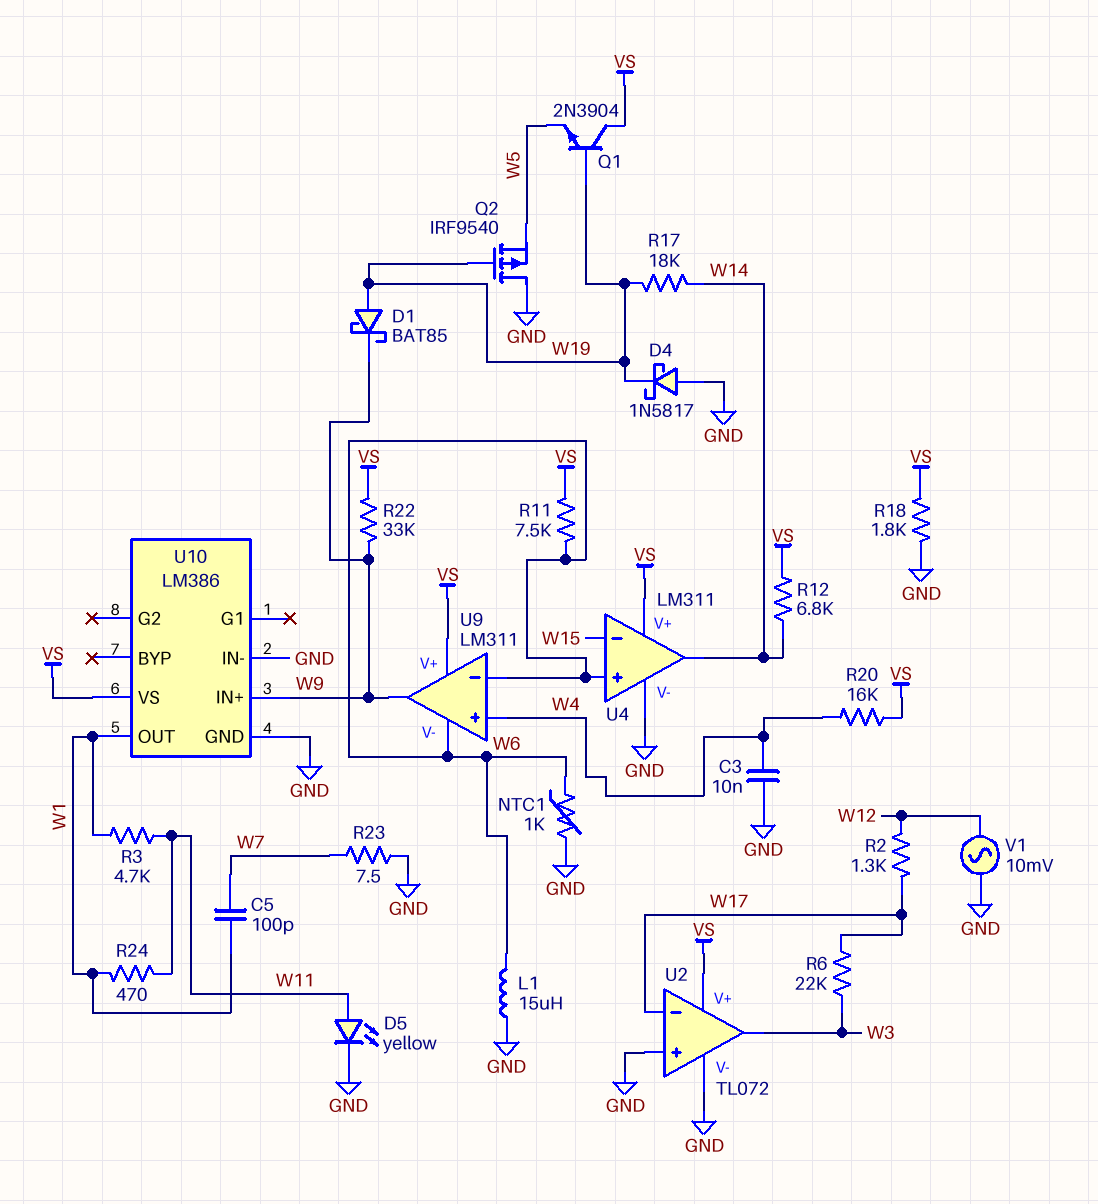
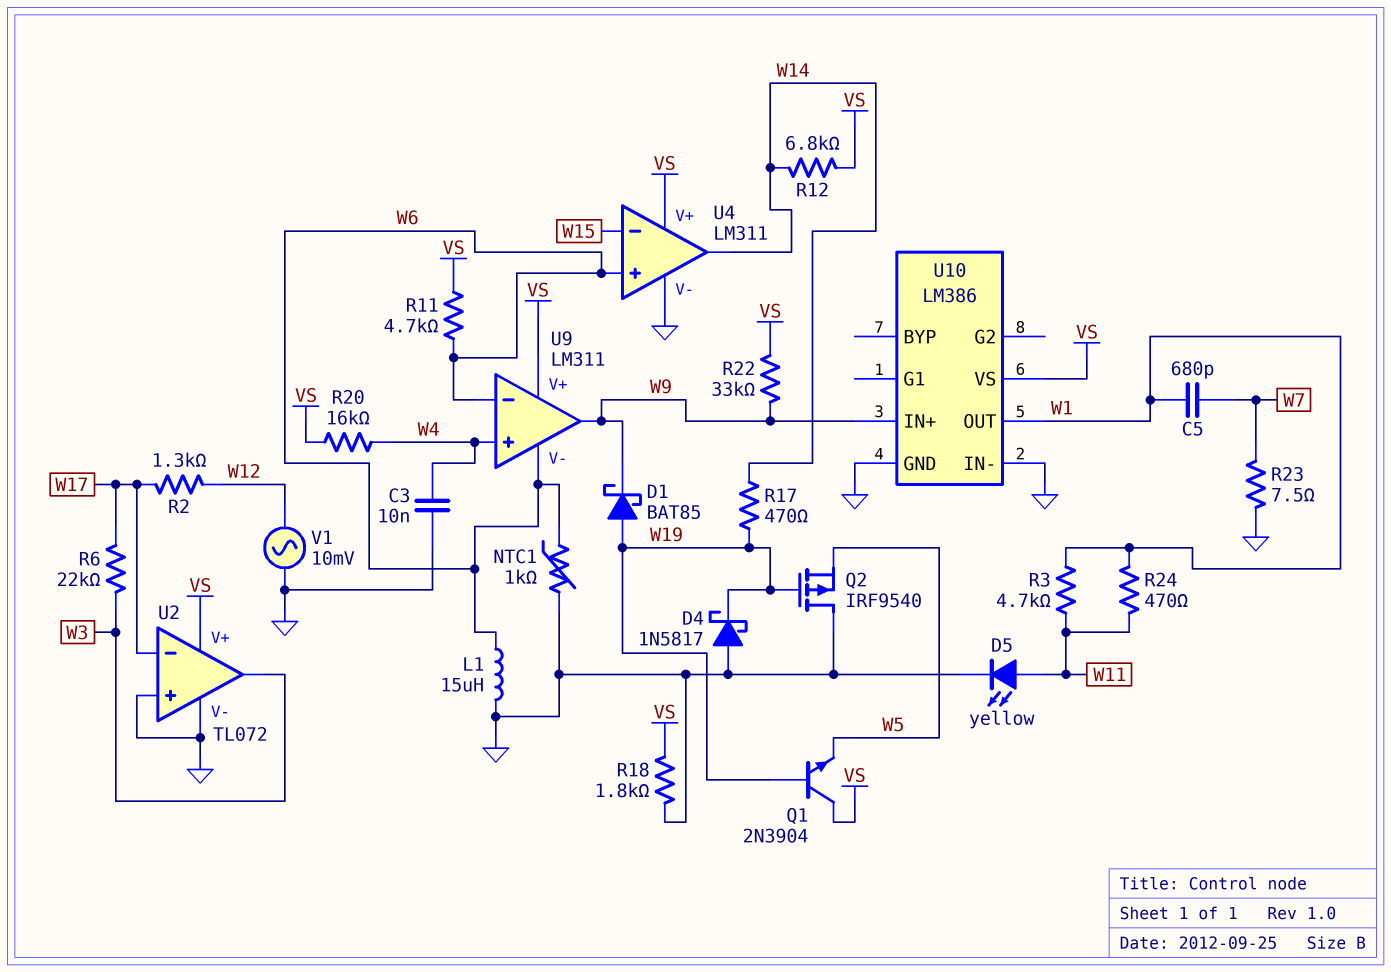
C5: 100pF (W1, W7) -> 680pF (W1, W7)
R11: 7.5k (VS, W6) -> 4.7k (VS, W6)
R17: 18k (W14, W19) -> 470 (W14, W19)

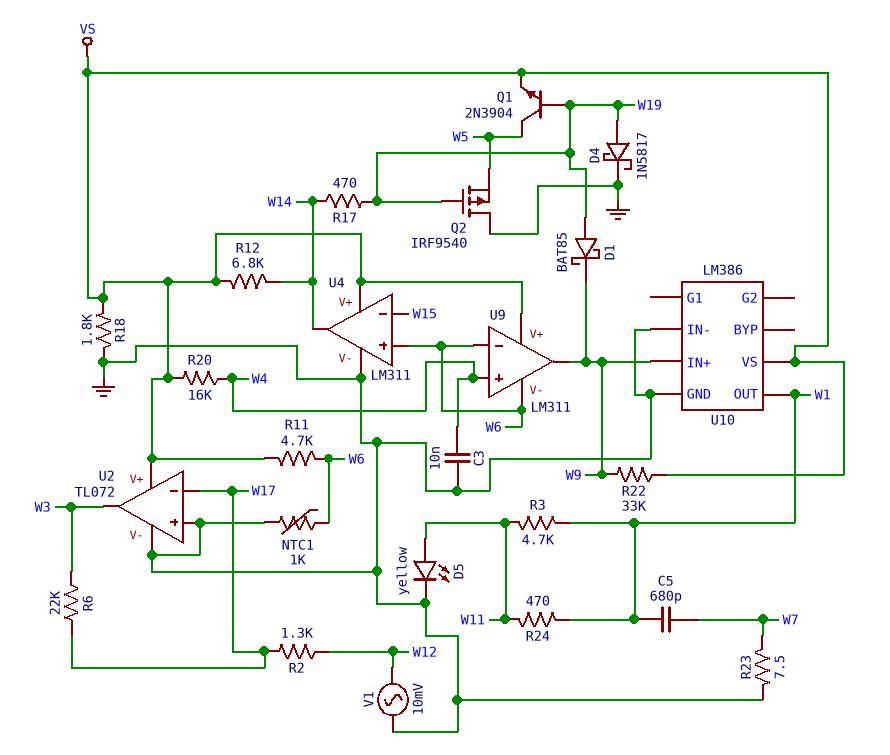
D4: schottky 1N5817 (A GND, K W19) -> schottky 1N5817 (A W19, K GND)
L1: 15uH (GND, W6) -> none
Q1: NPN 2N3904 (B W19, C VS, E W5) -> NPN 2N3904 (B W19, C W5, E VS)

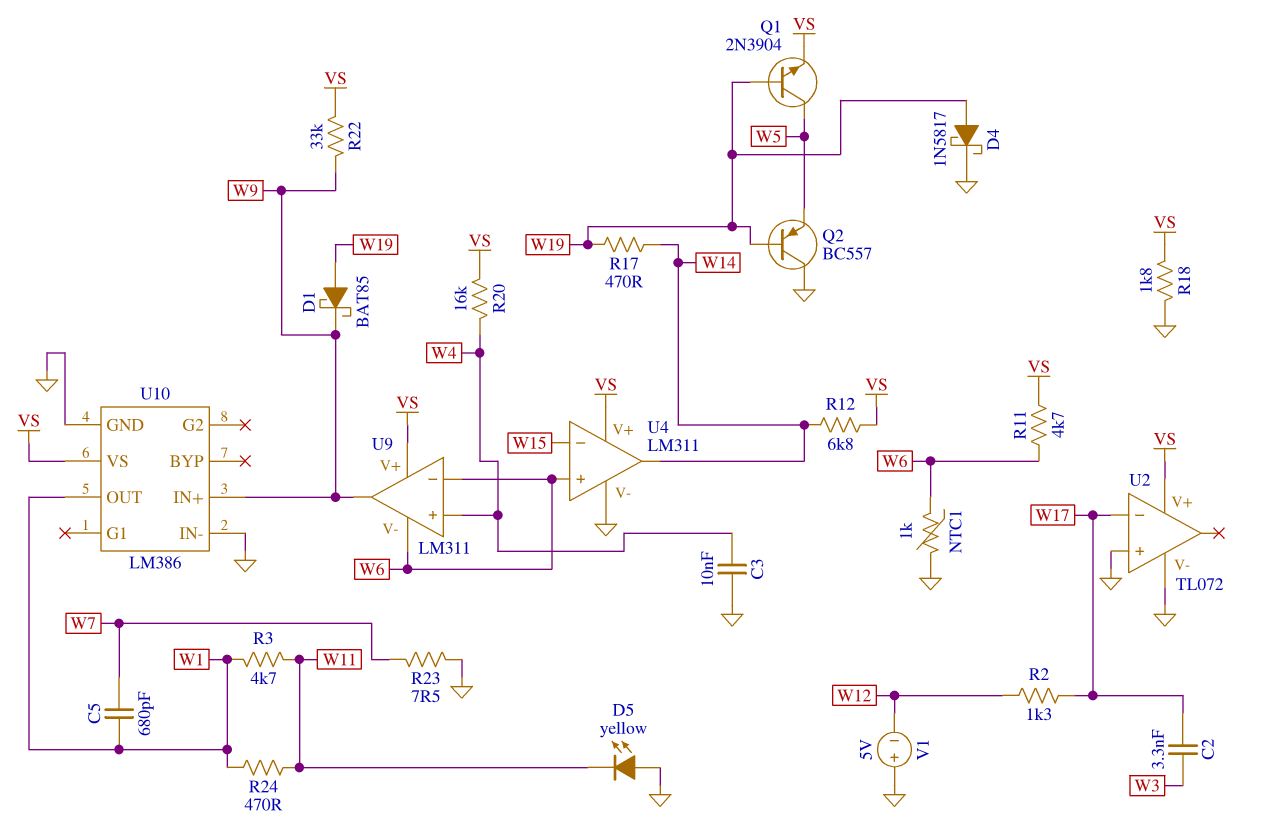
C2: none -> 3.3nF (W3, W17)
D5: LED yellow (A W11, K GND) -> LED yellow (A GND, K W11)
Q2: PMOS IRF9540 (G W19, D GND, S W5) -> PNP BC557 (B W19, C GND, E W5)
R6: 22k (W3, W17) -> none
U2 pin out: W3 -> none
V1: AC 10mV (GND, W12) -> 5V (plus GND, minus W12)

